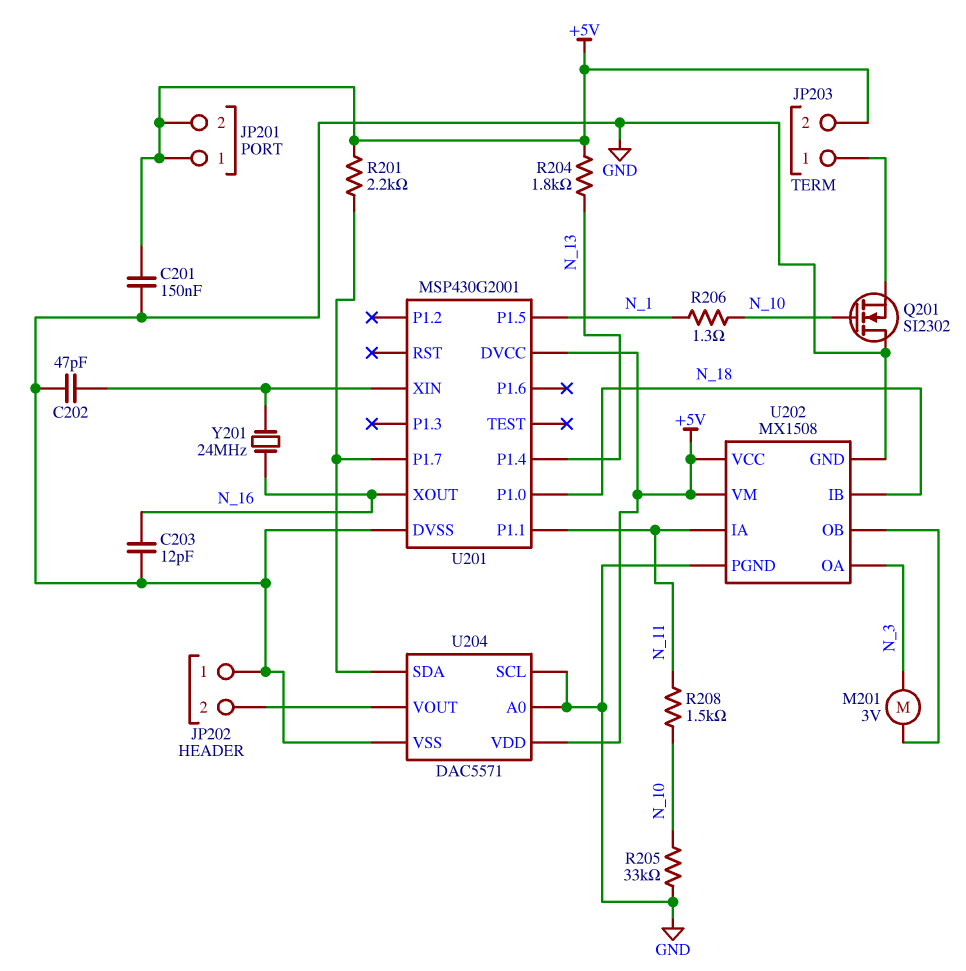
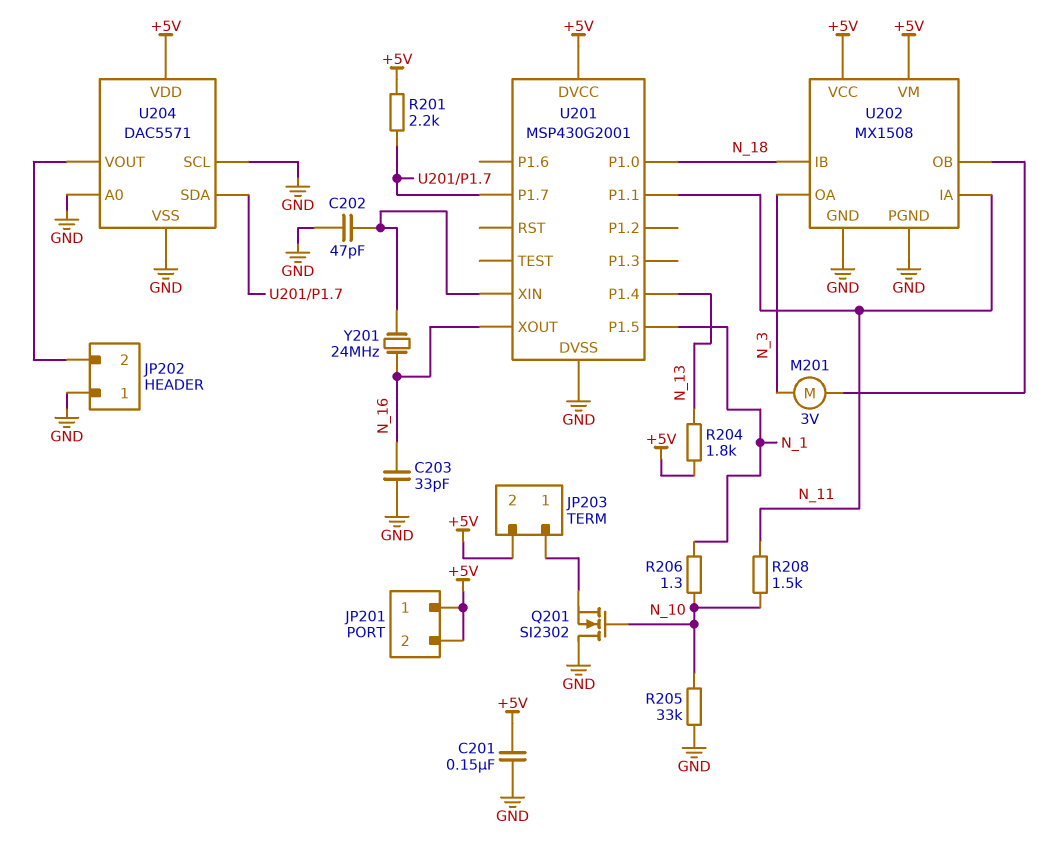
C203: 12pF (GND, N_16) -> 33pF (GND, N_16)

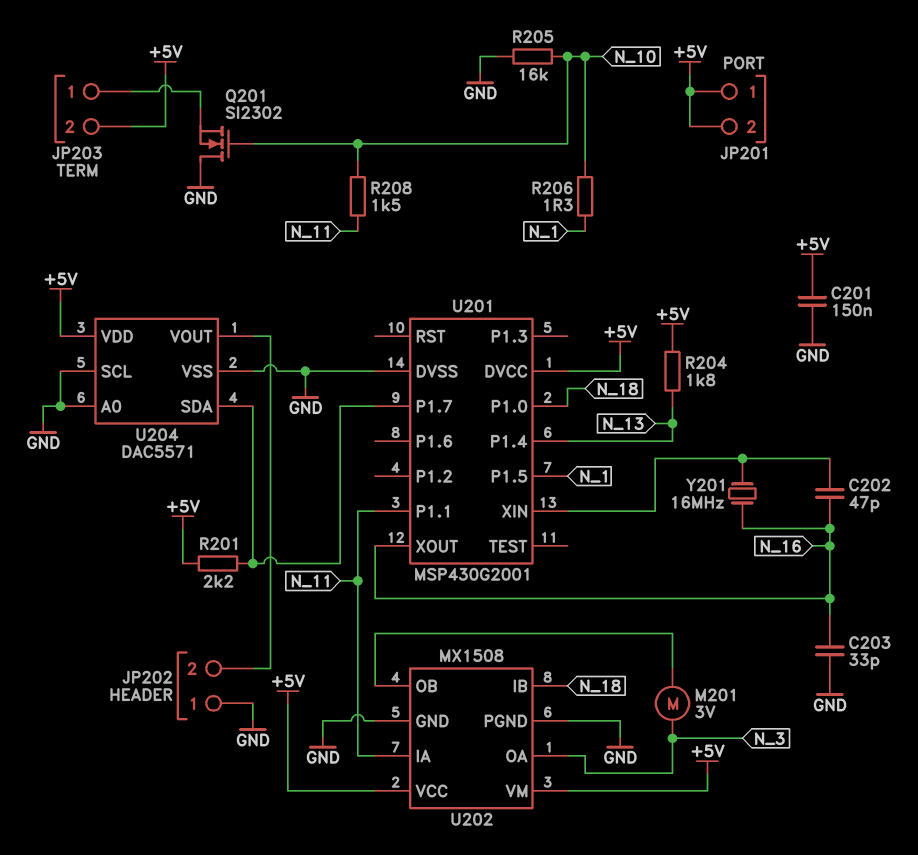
C202: 47pF (GND, U201/XIN) -> 47pF (N_16, U201/XIN)
R205: 33k (GND, N_10) -> 16k (GND, N_10)
Y201: 24MHz (N_16, U201/XIN) -> 16MHz (N_16, U201/XIN)

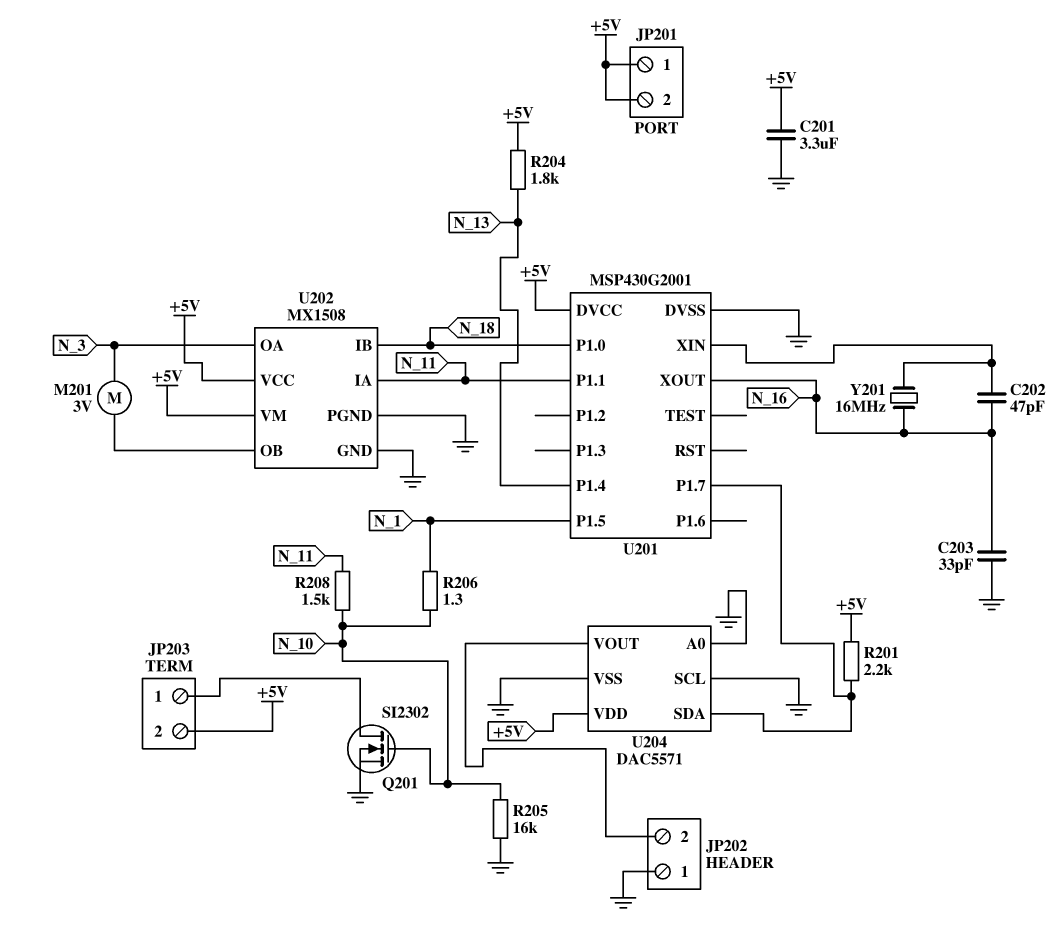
C201: 150nF (+5V, GND) -> 3.3uF (+5V, GND)
Q201: NMOS SI2302 (G N_10, D GND, S JP203/1) -> NMOS SI2302 (G N_10, D JP203/1, S GND)

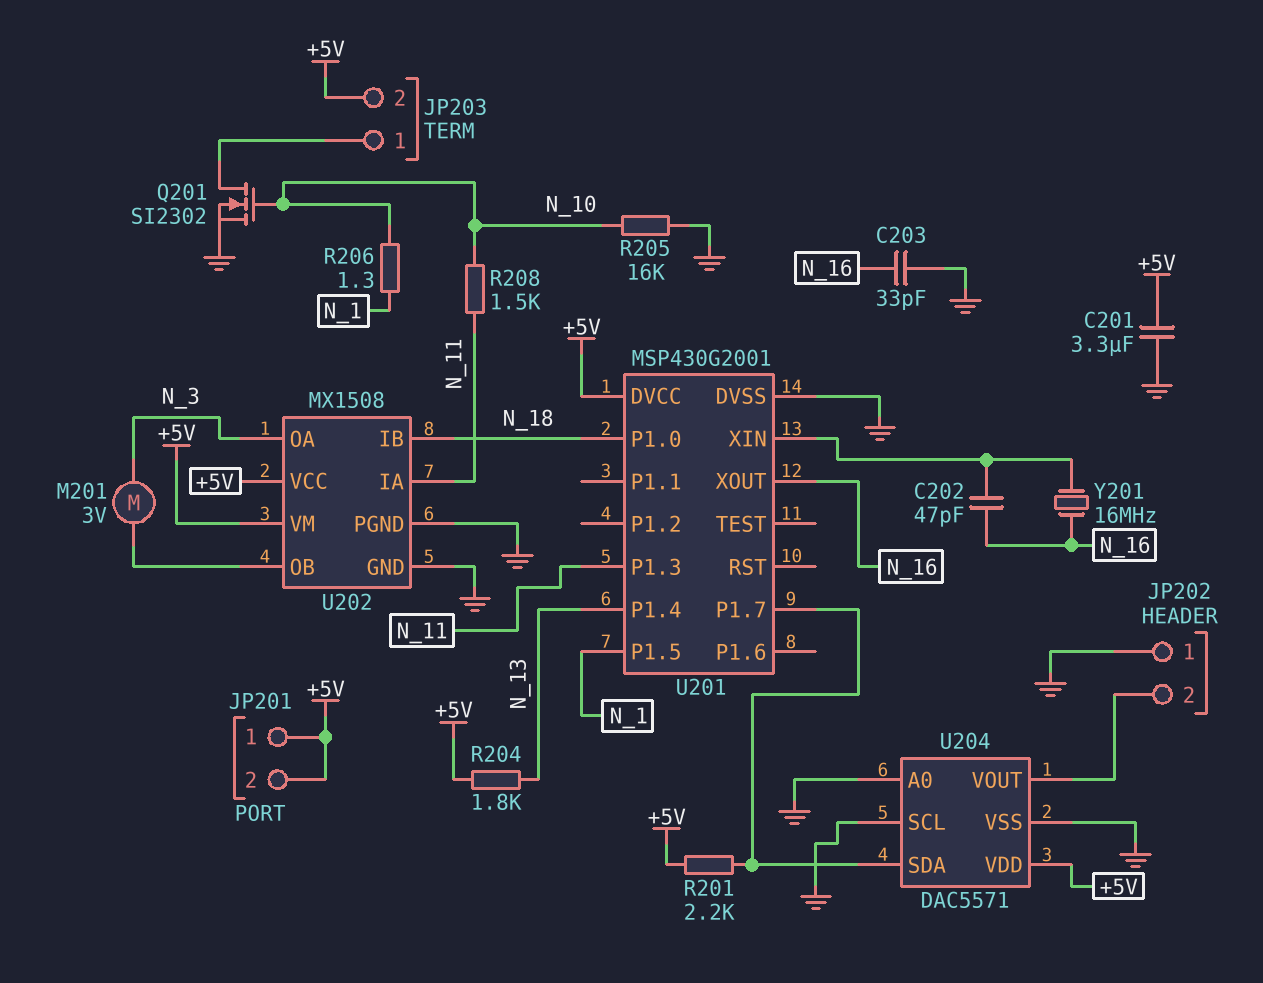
U201 pin P1.1: N_11 -> none
U201 pin P1.3: none -> N_11

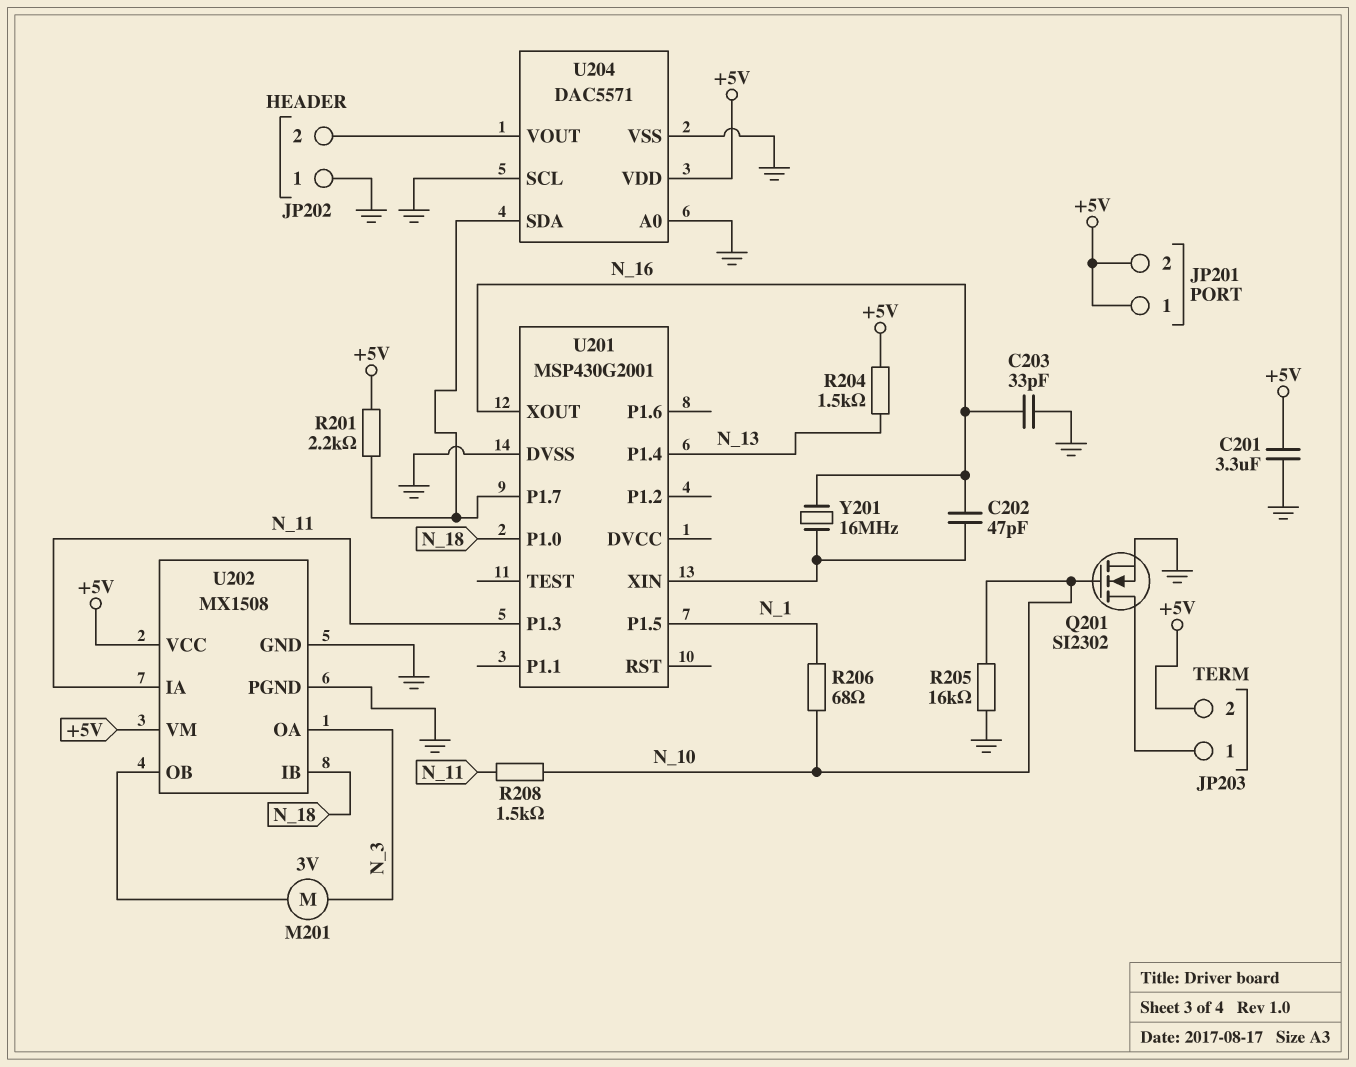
R204: 1.8k (+5V, N_13) -> 1.5k (+5V, N_13)
R206: 1.3 (N_1, N_10) -> 68 (N_1, N_10)
U201 pin DVCC: +5V -> none

